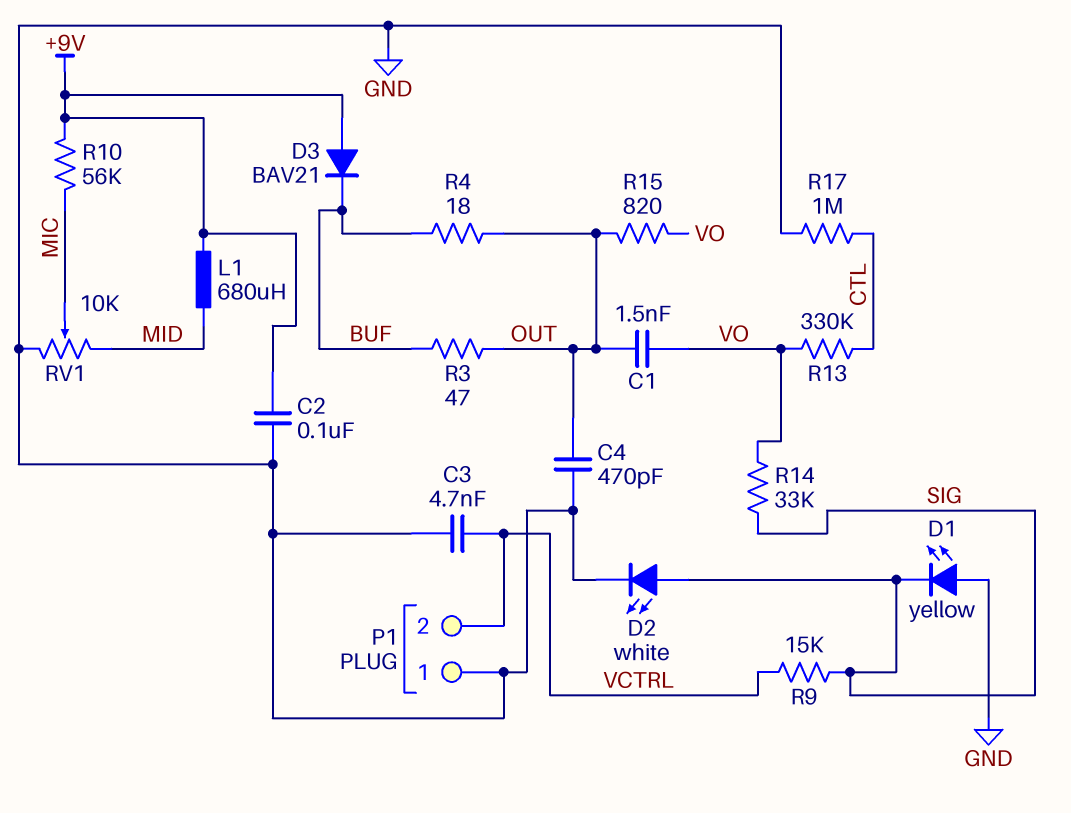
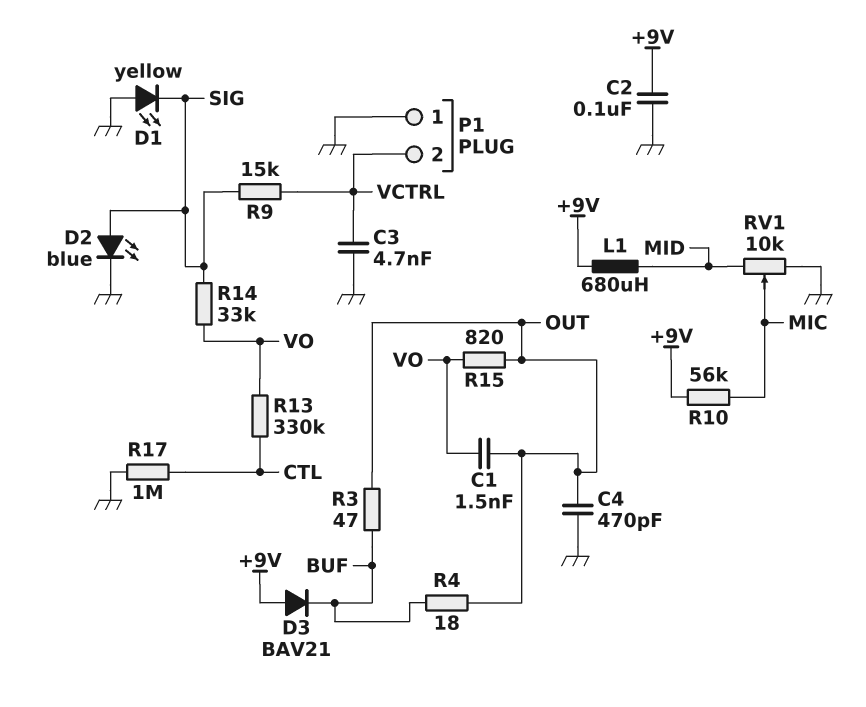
D2: LED white (A SIG, K GND) -> LED blue (A SIG, K GND)

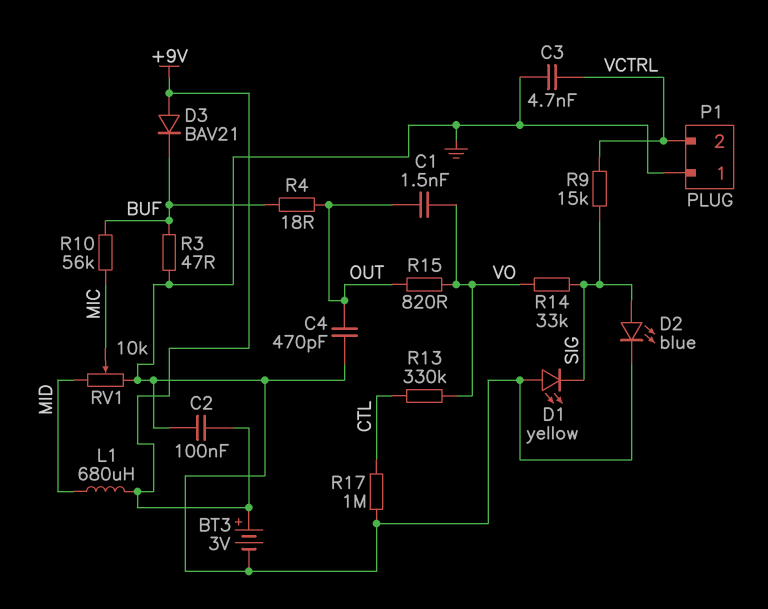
BT3: none -> 3V (plus +9V, minus GND)
R3: 47 (BUF, OUT) -> 47 (BUF, GND)
R10: 56k (+9V, MIC) -> 56k (BUF, MIC)

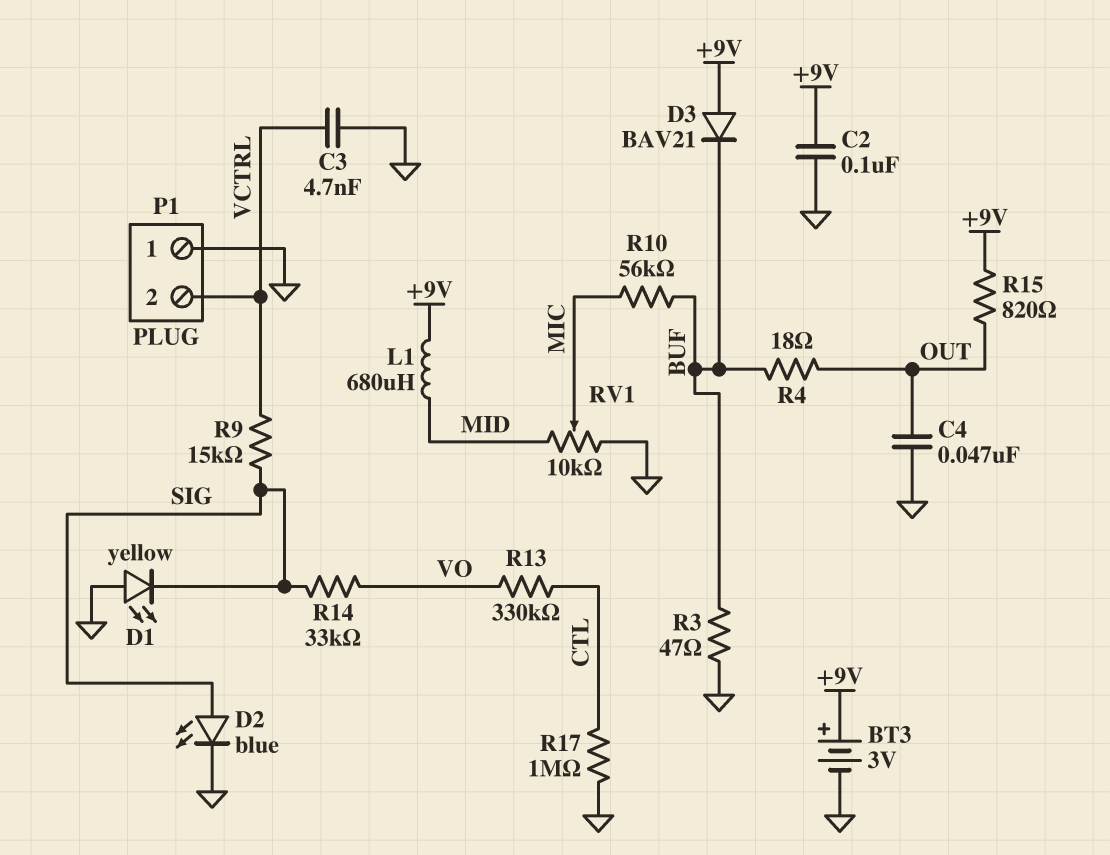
C1: 1.5nF (OUT, VO) -> none
C4: 470pF (GND, OUT) -> 47nF (GND, OUT)
R15: 820 (OUT, VO) -> 820 (+9V, OUT)

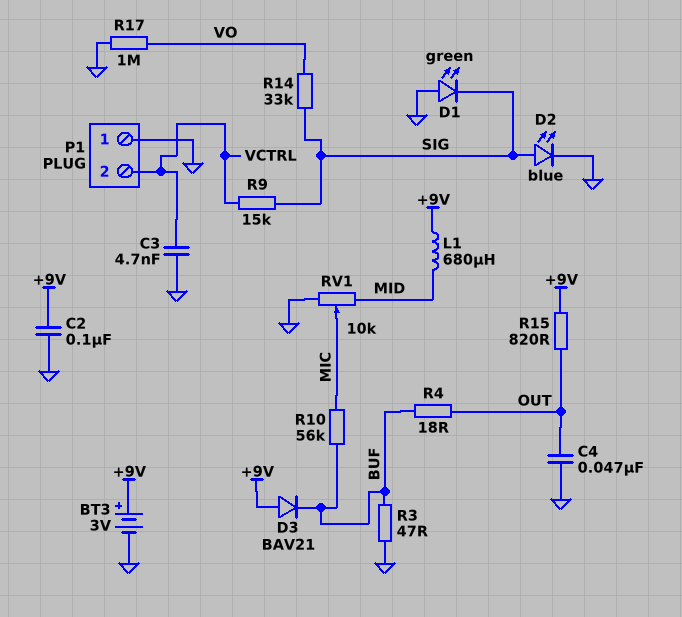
D1: LED yellow (A GND, K SIG) -> LED green (A GND, K SIG)
R13: 330k (CTL, VO) -> none
R17: 1M (CTL, GND) -> 1M (GND, VO)

